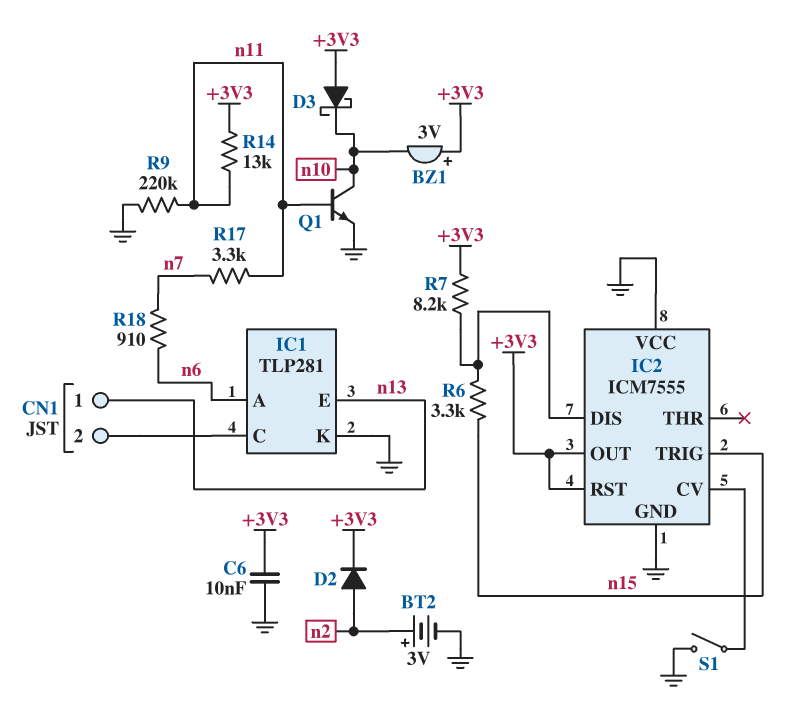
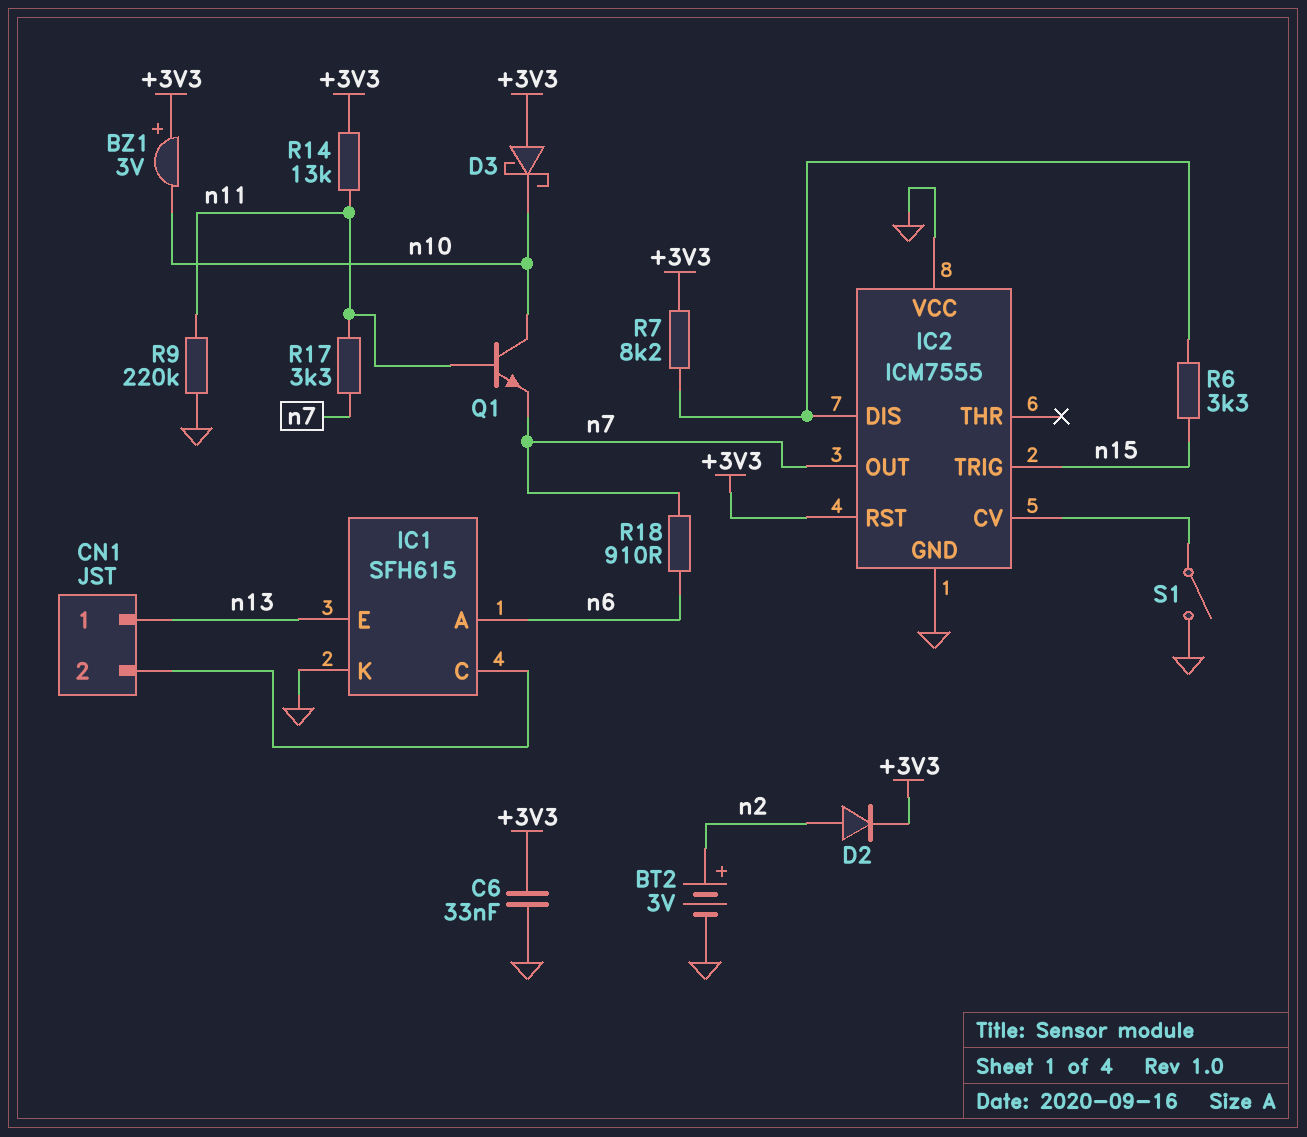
C6: 10nF (+3V3, GND) -> 33nF (+3V3, GND)
IC1: TLP281 -> SFH615
IC2 pin OUT: +3V3 -> n7
Q1: NPN (B n11, C n10, E GND) -> NPN (B n11, C n10, E n7)

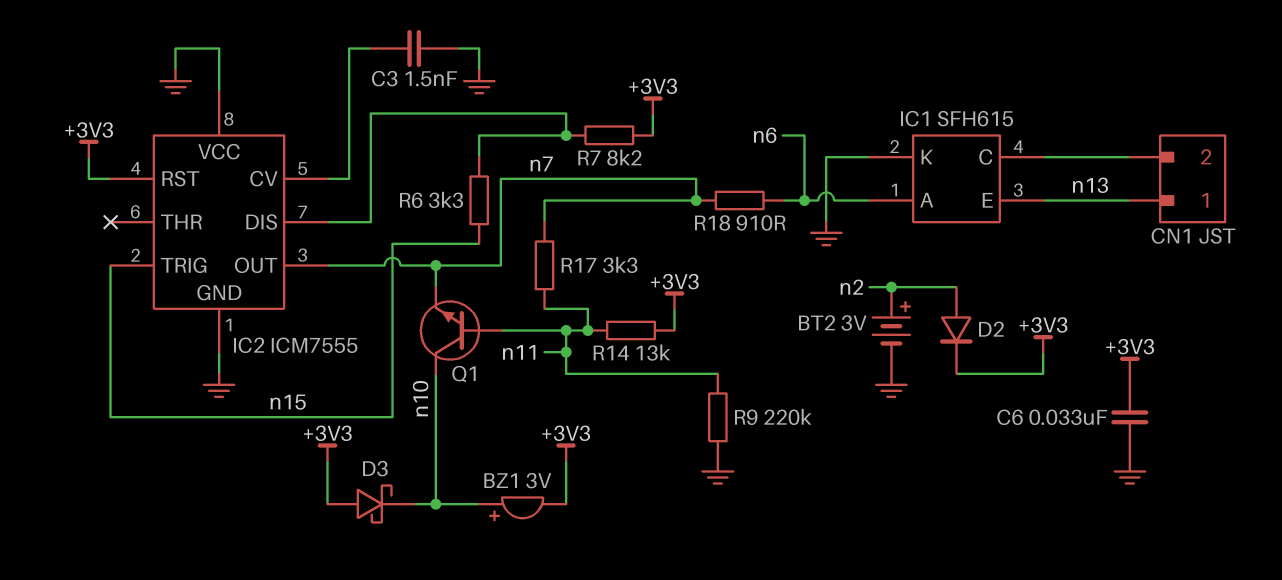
BZ1: buzzer 3V (plus +3V3, minus n10) -> buzzer 3V (plus n10, minus +3V3)
C3: none -> 1.5nF (GND, IC2/CV)
S1: switch (GND, IC2/CV) -> none

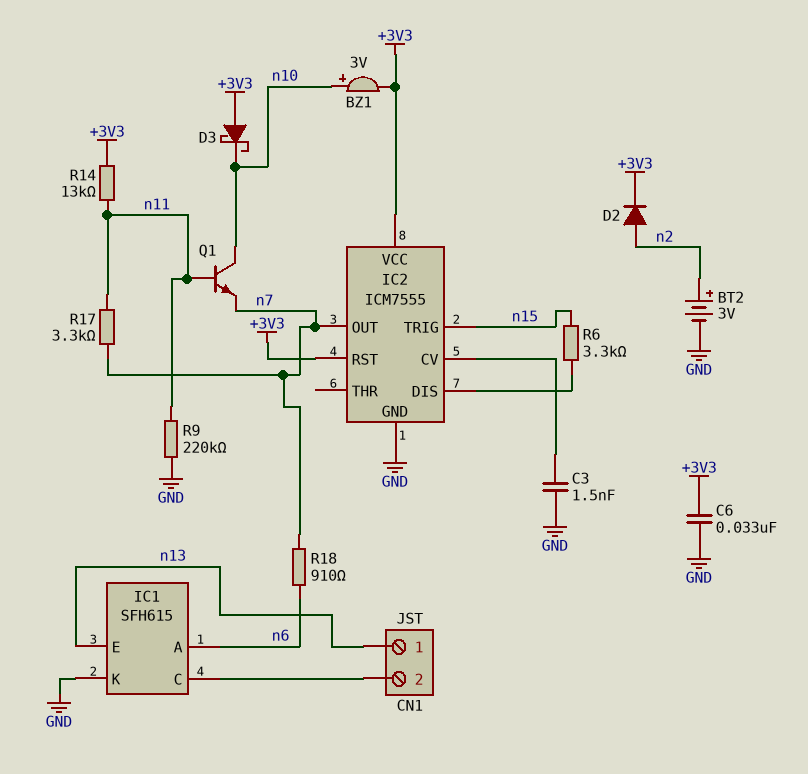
IC2 pin VCC: GND -> +3V3
R7: 8.2k (+3V3, IC2/DIS) -> none

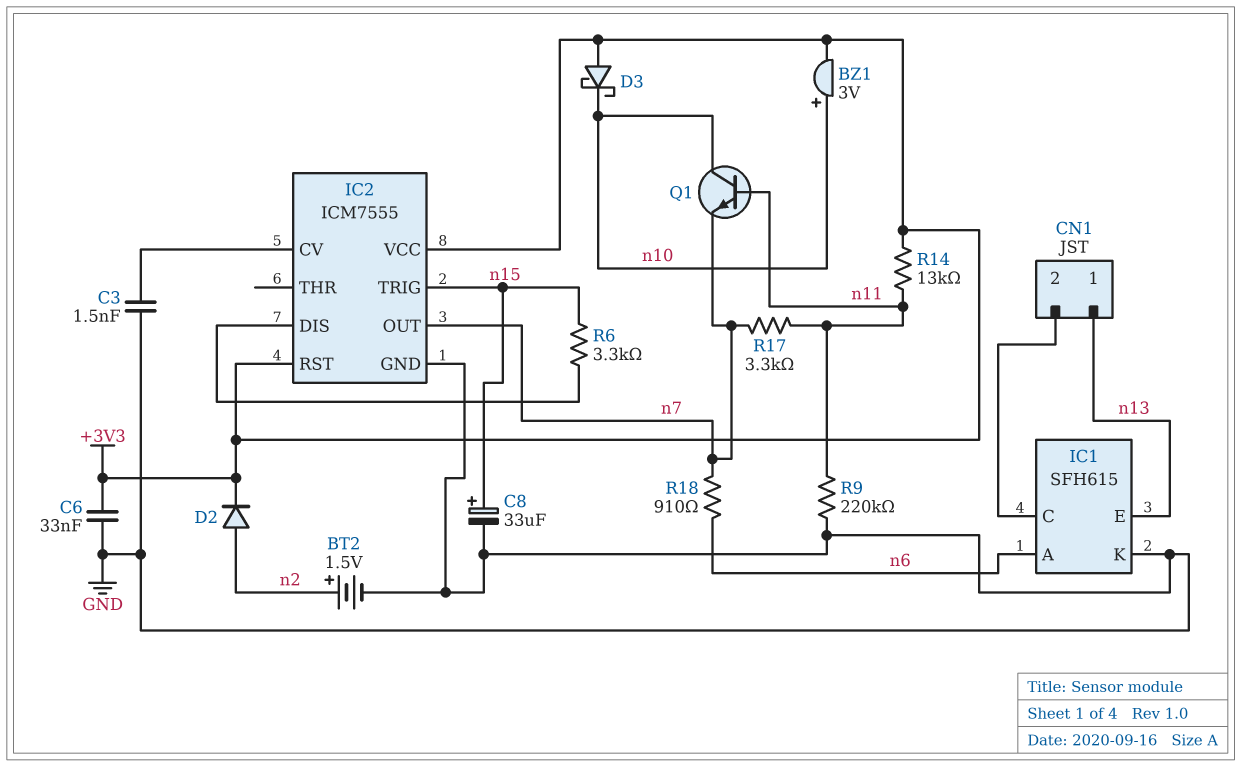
BT2: 3V (plus n2, minus GND) -> 1.5V (plus n2, minus GND)
C8: none -> 33uF (plus n15, minus GND)

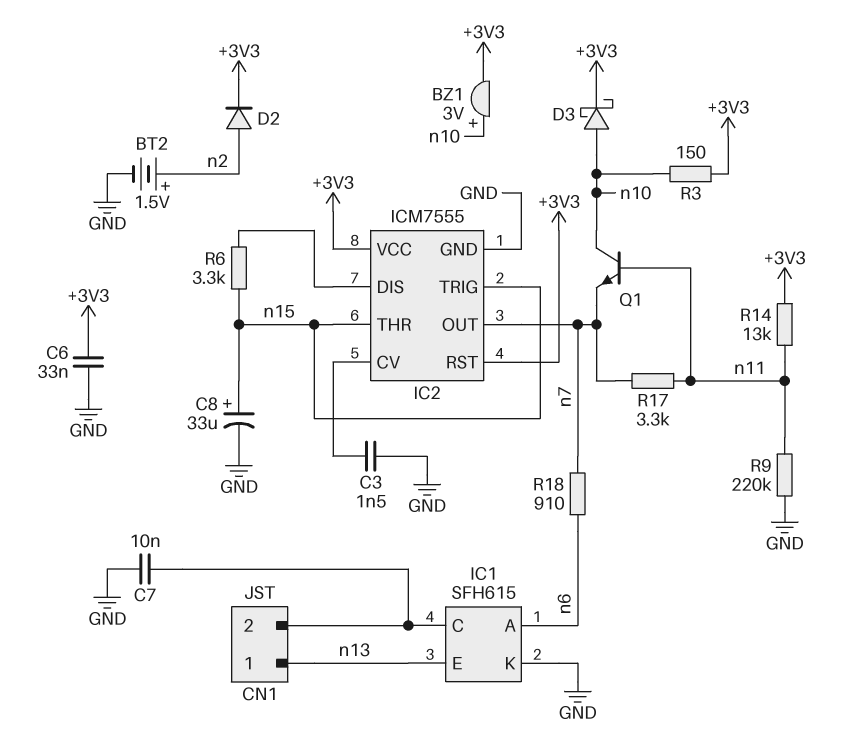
C7: none -> 10nF (CN1/2, GND)
D3: schottky (A +3V3, K n10) -> schottky (A n10, K +3V3)
IC2 pin THR: none -> n15
R3: none -> 150 (+3V3, n10)

